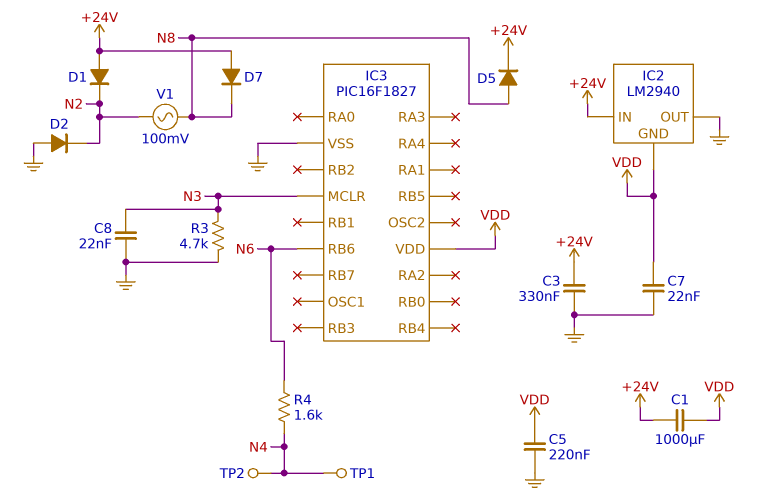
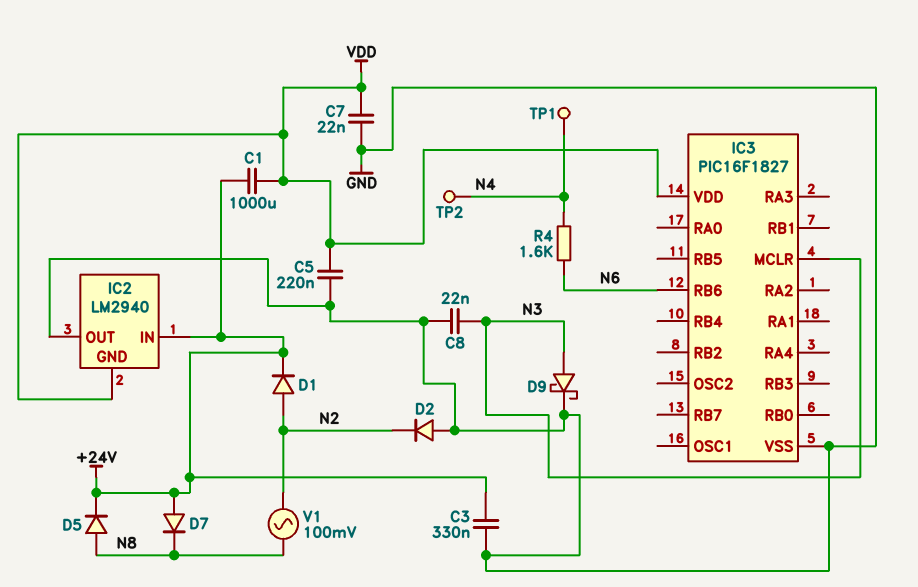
D1: diode (A +24V, K N2) -> diode (A N2, K +24V)
D9: none -> schottky (A N3, K GND)
R3: 4.7k (GND, N3) -> none

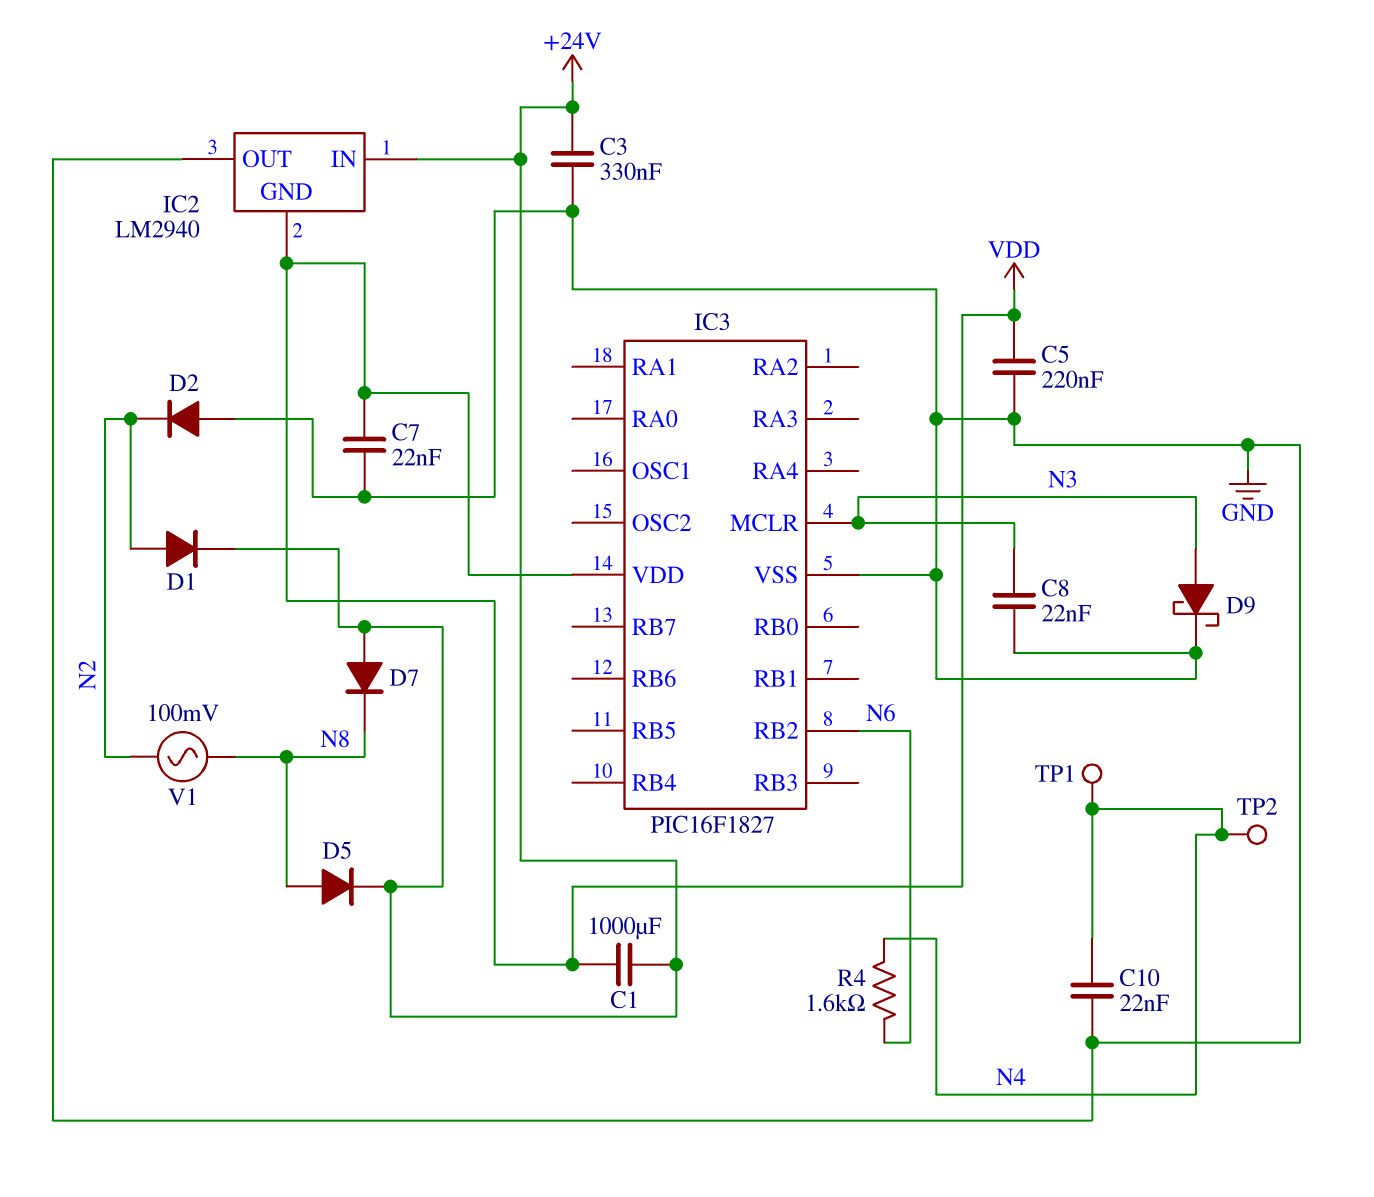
C10: none -> 22nF (GND, N4)
IC3 pin RB2: none -> N6
IC3 pin RB6: N6 -> none

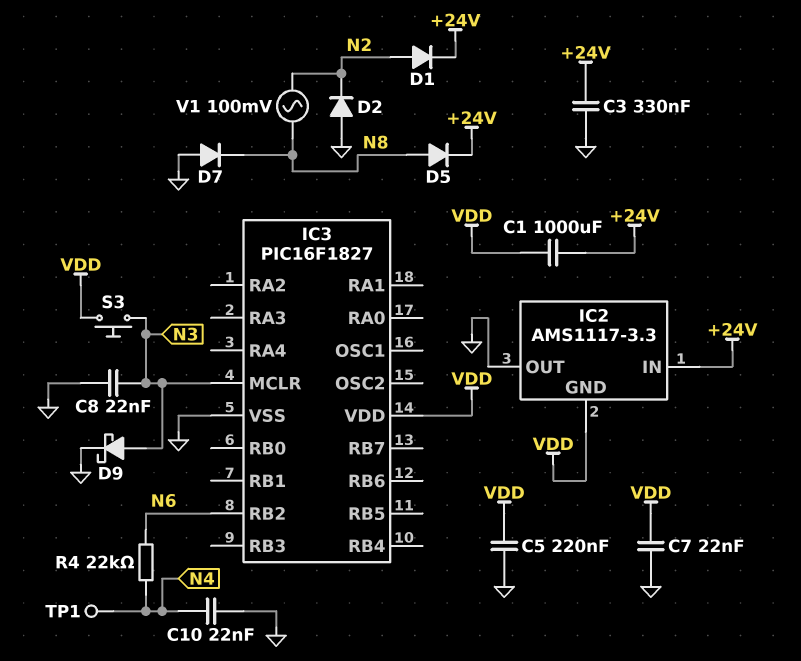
D7: diode (A +24V, K N8) -> diode (A GND, K N8)
IC2: LM2940 -> AMS1117-3.3
R4: 1.6k (N4, N6) -> 22k (N4, N6)
S3: none -> button (N3, VDD)
TP2: test point (N4) -> none

